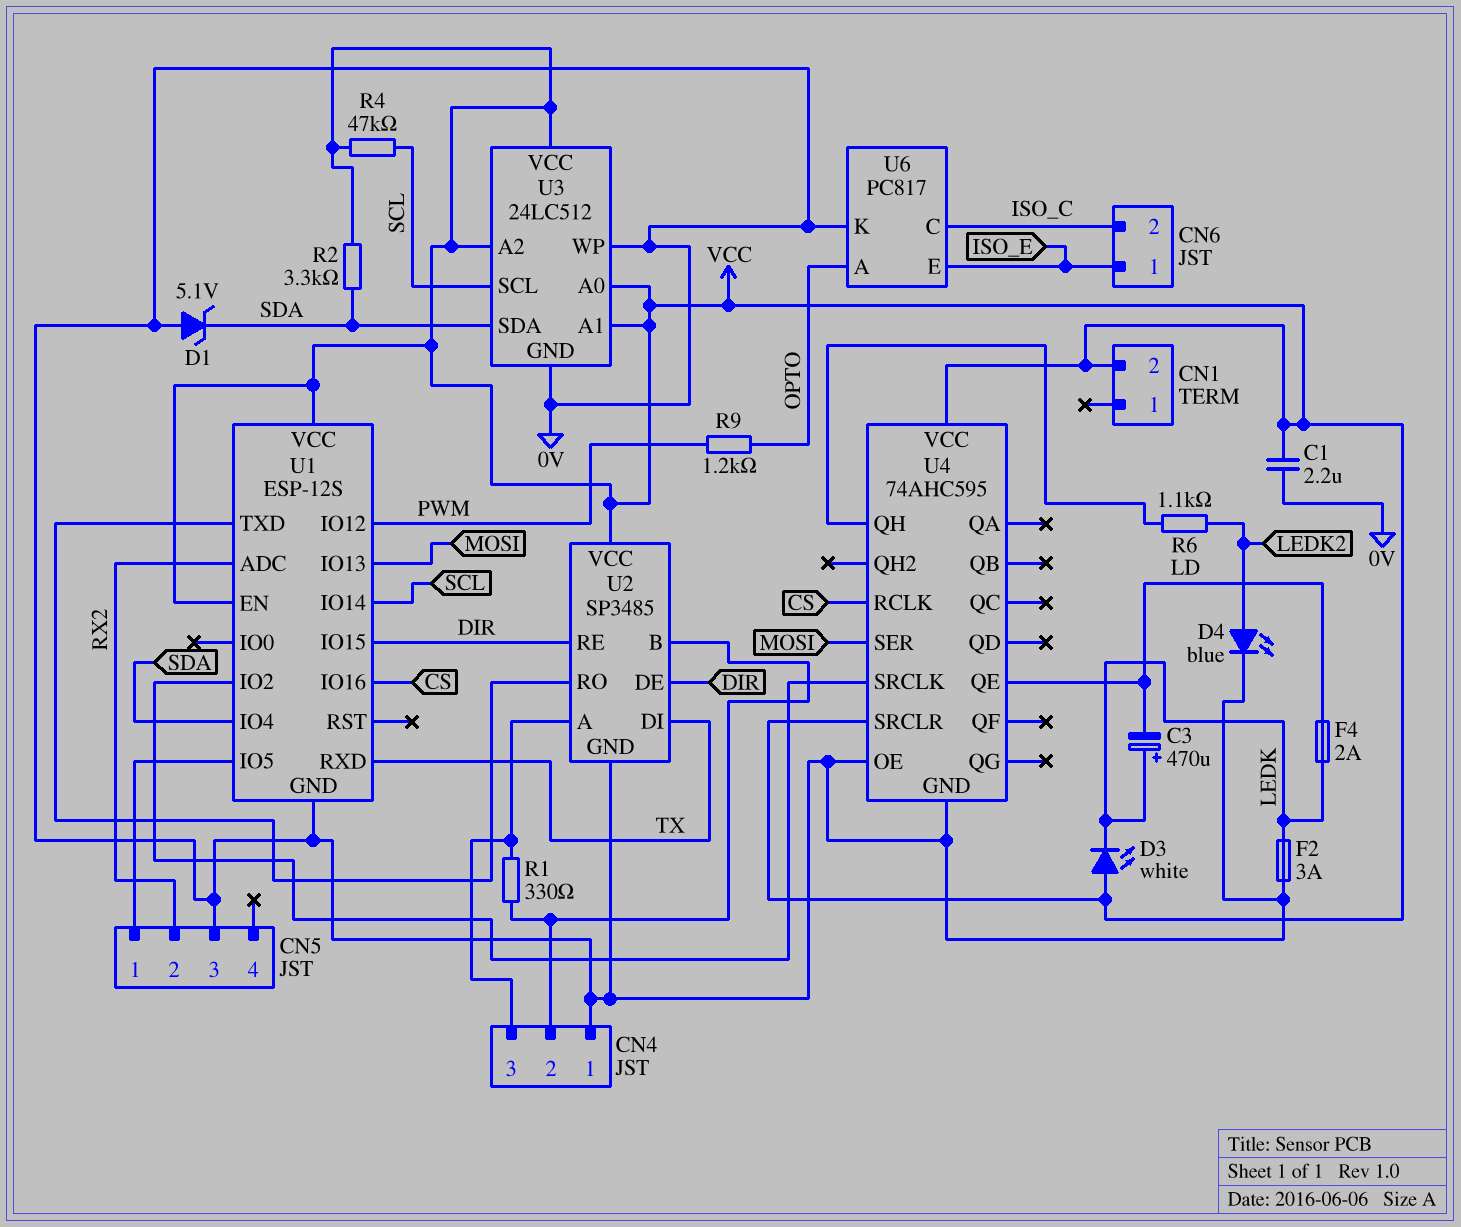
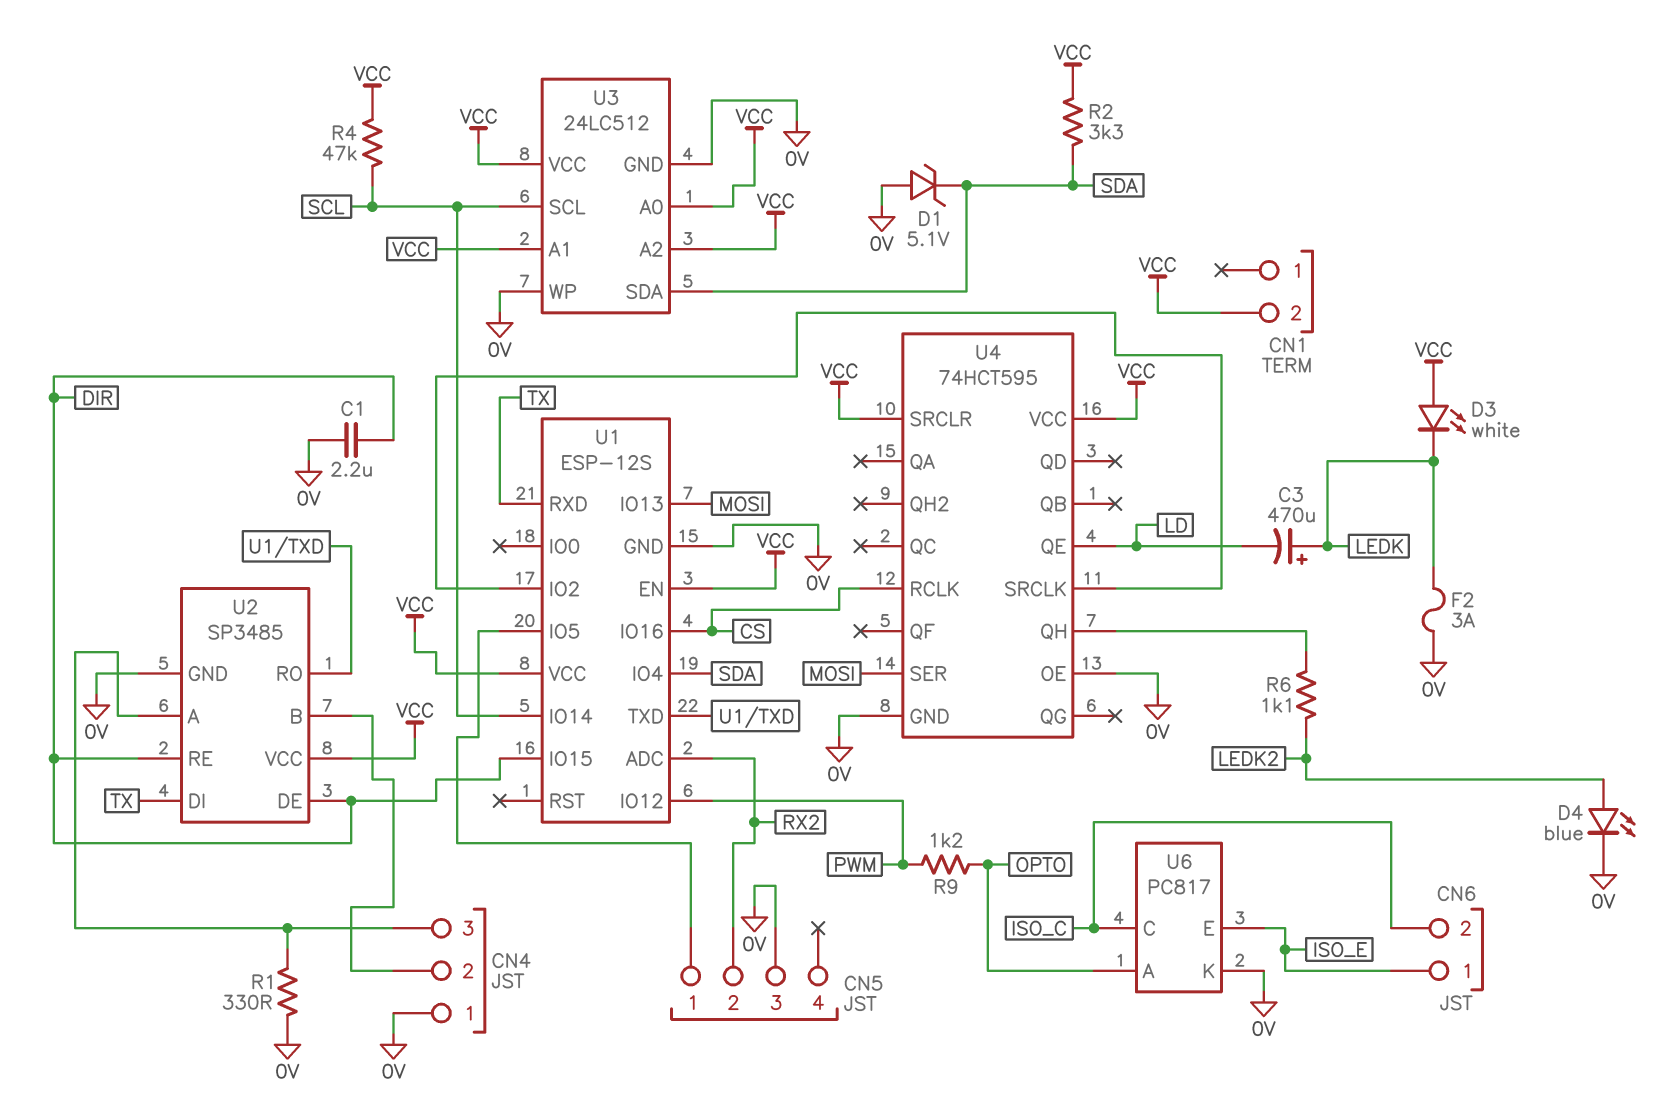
C1: 2.2uF (0V, VCC) -> 2.2uF (0V, DIR)
F4: 2A (LD, LEDK) -> none
R1: 330 (CN4/2, CN4/3) -> 330 (0V, CN4/3)
U4: 74AHC595 -> 74HCT595

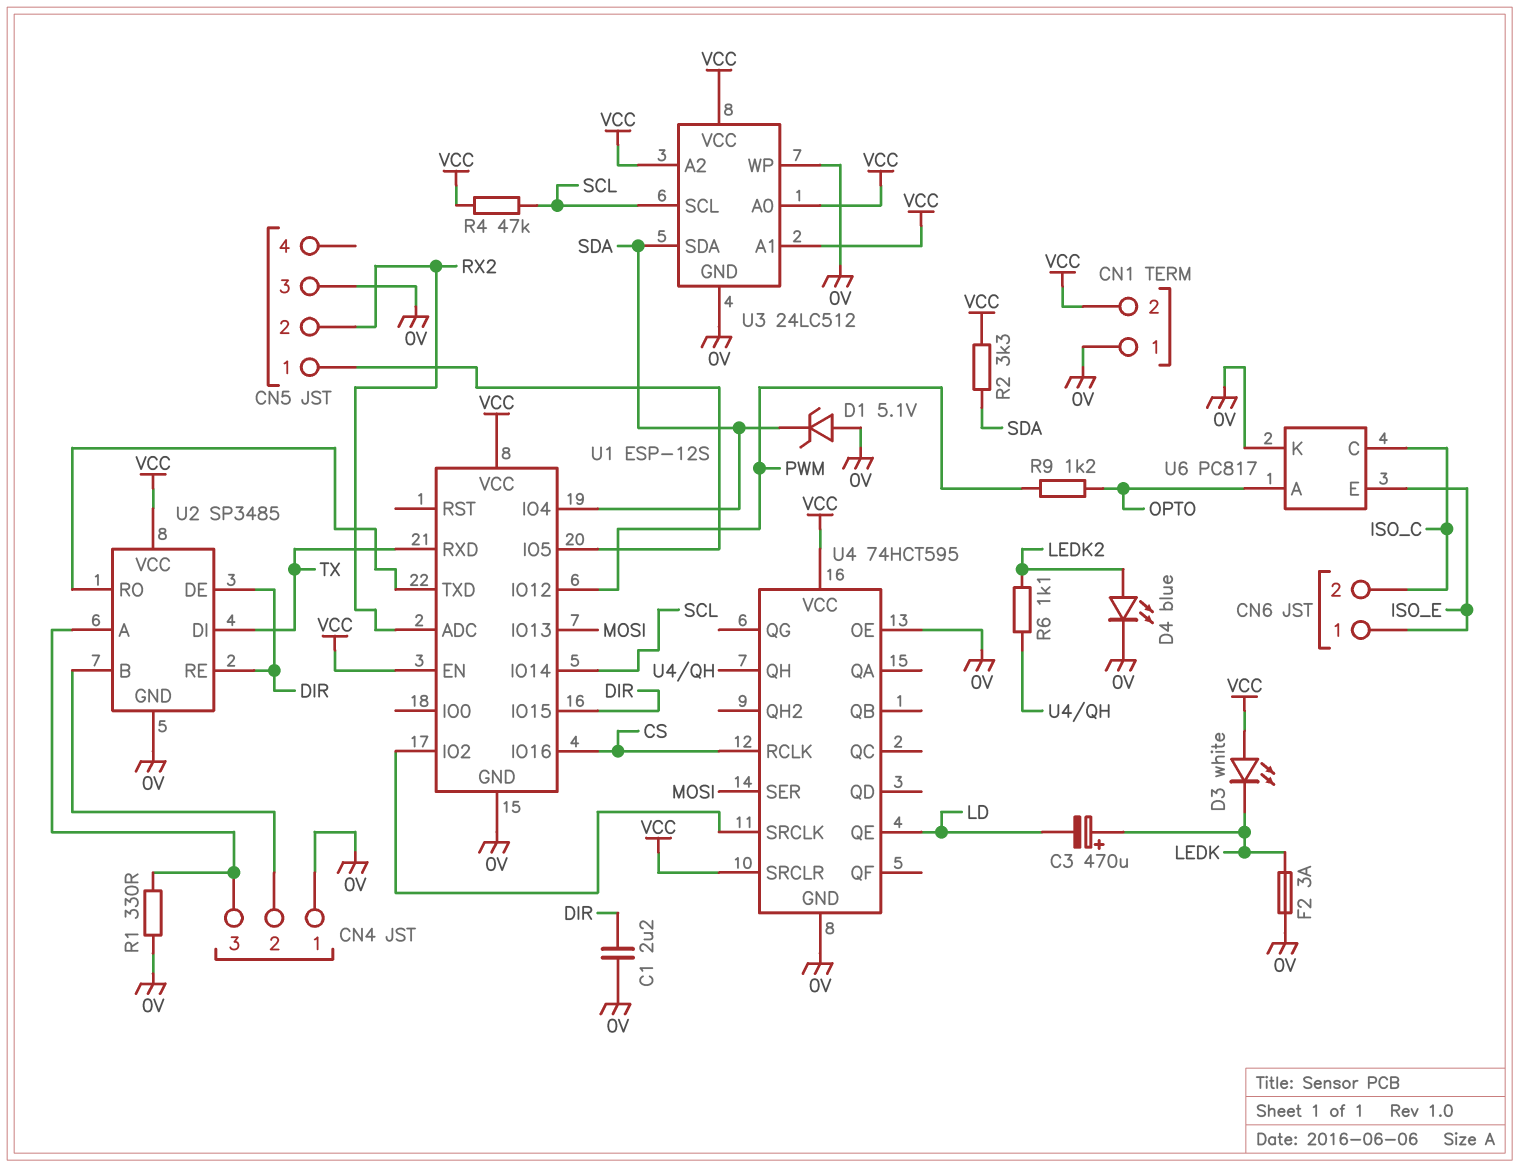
CN1 pin 1: none -> 0V

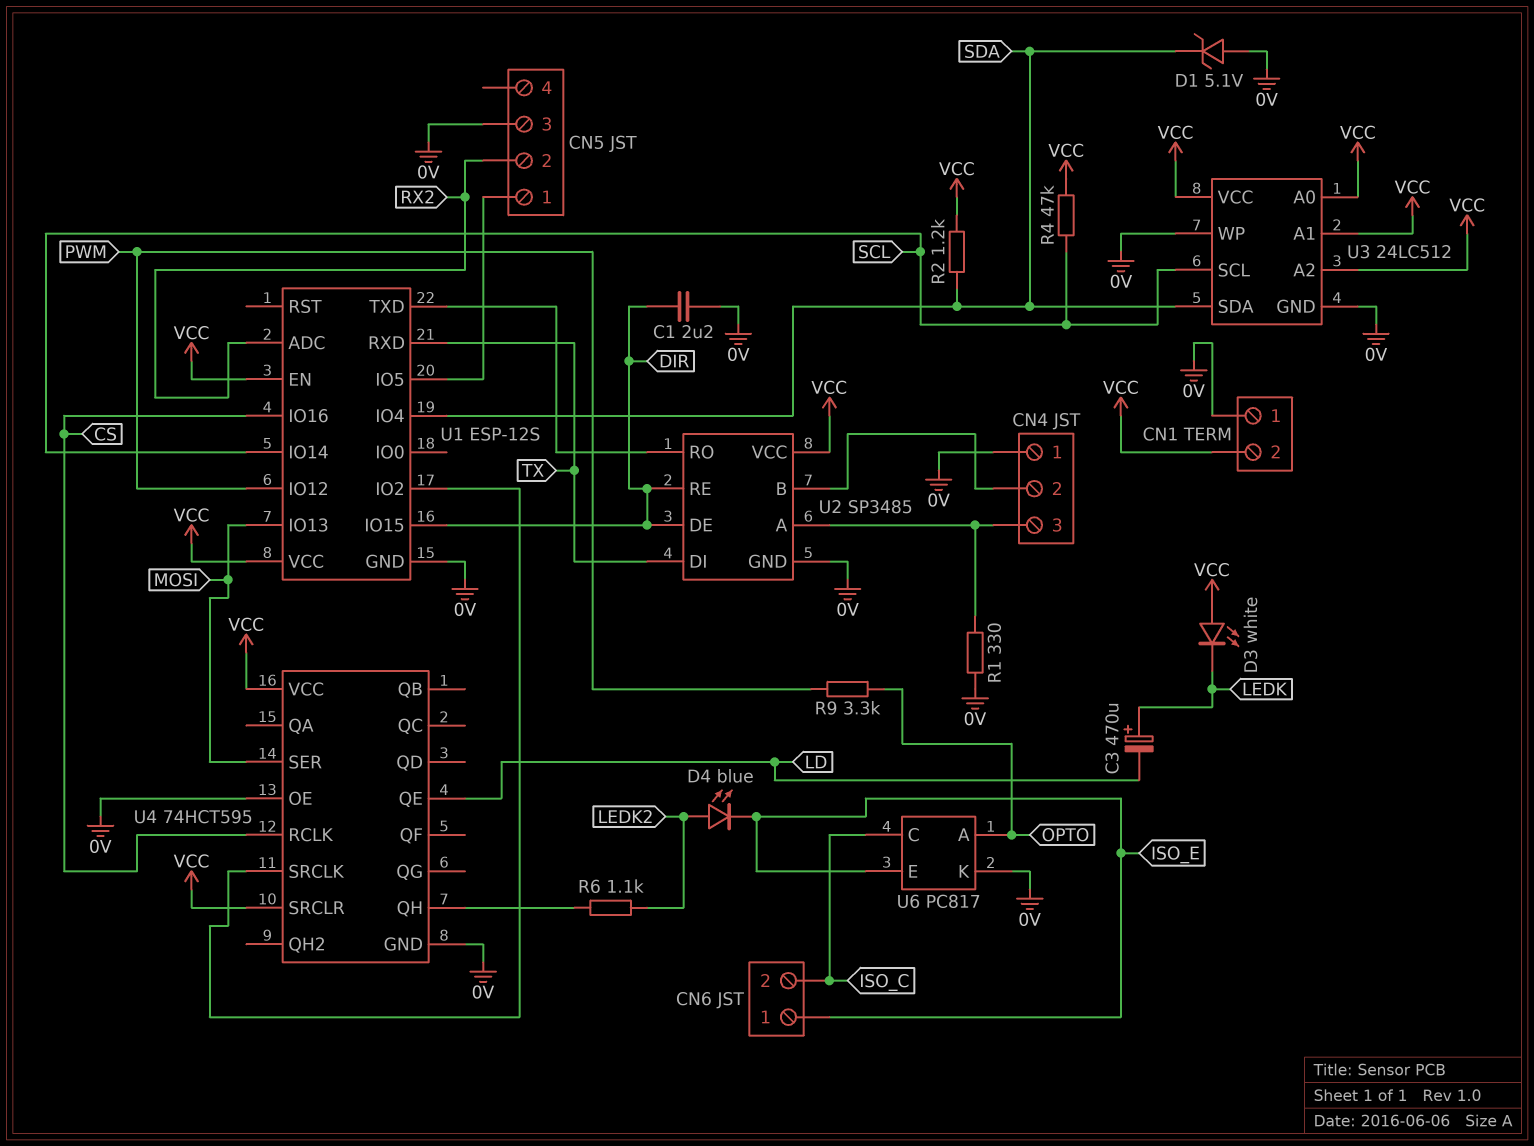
D4: LED blue (A LEDK2, K 0V) -> LED blue (A LEDK2, K ISO_E)
F2: 3A (0V, LEDK) -> none
R2: 3.3k (SDA, VCC) -> 1.2k (SDA, VCC)
R9: 1.2k (OPTO, PWM) -> 3.3k (OPTO, PWM)

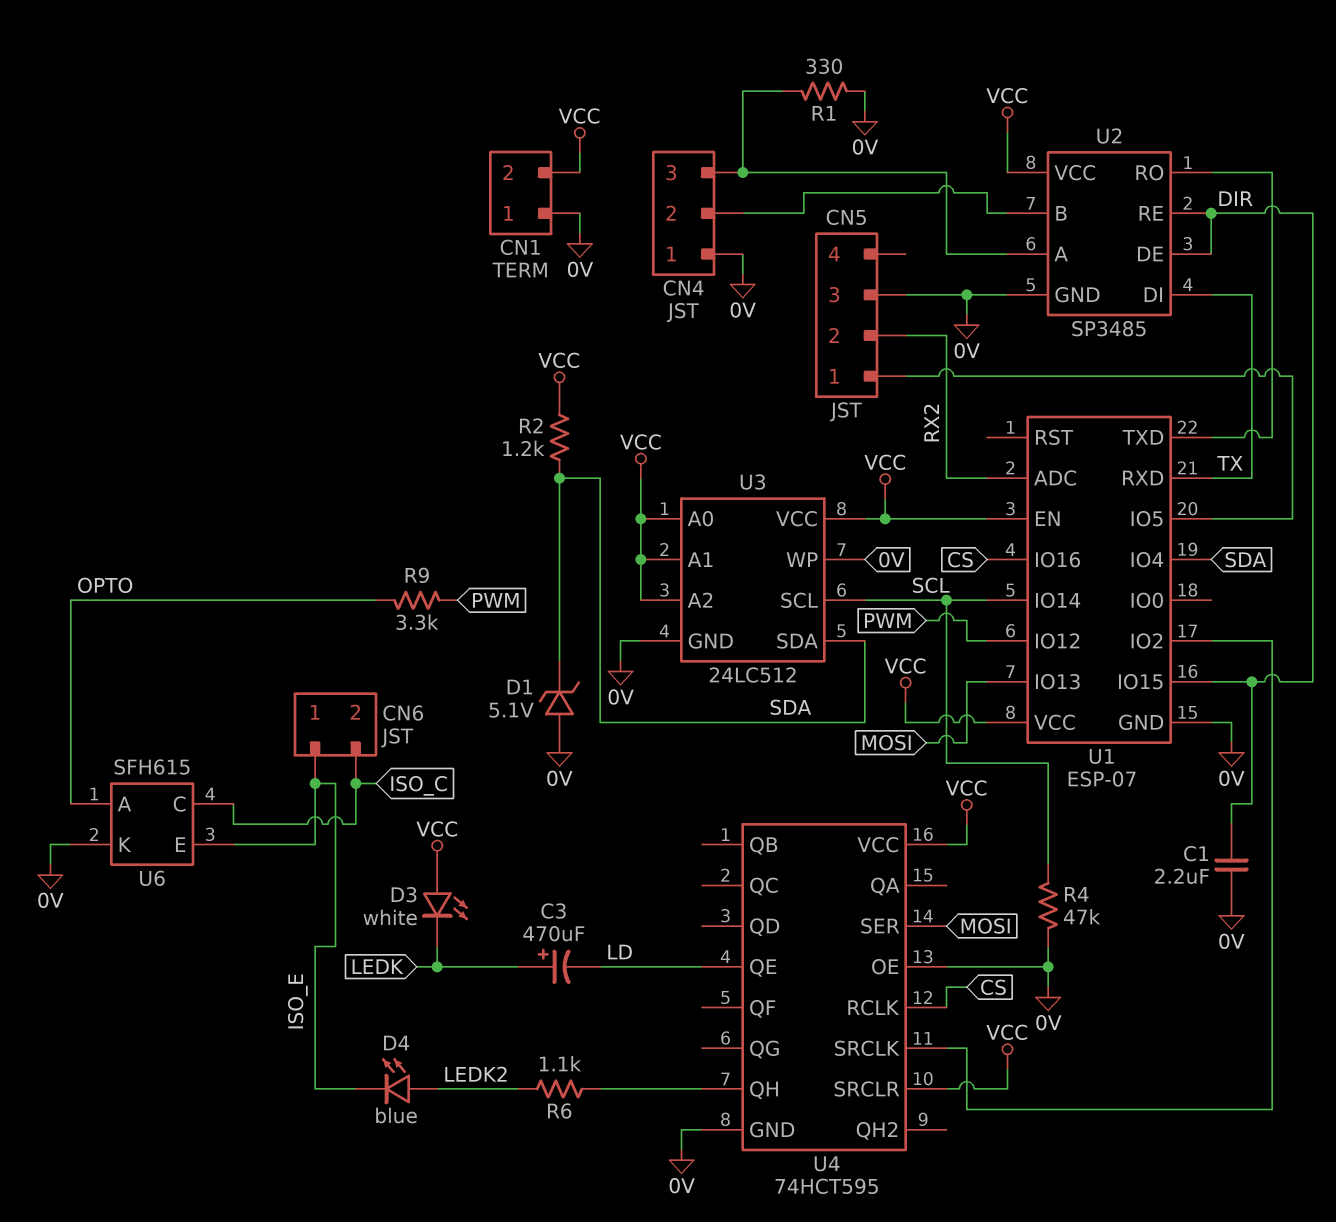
R4: 47k (SCL, VCC) -> 47k (0V, SCL)
U1: ESP-12S -> ESP-07
U6: PC817 -> SFH615

